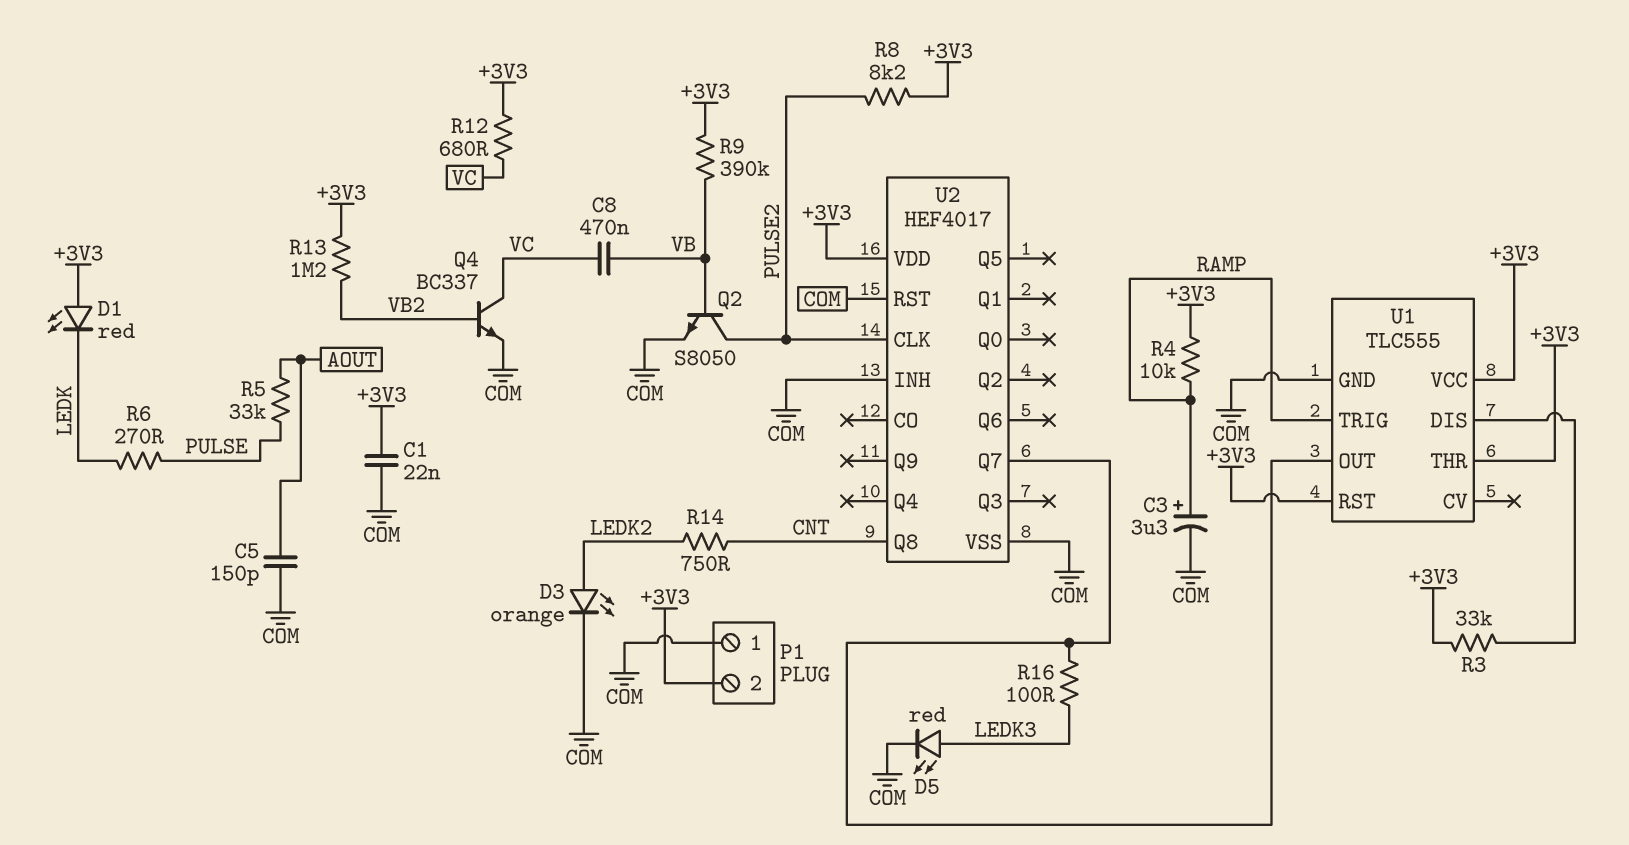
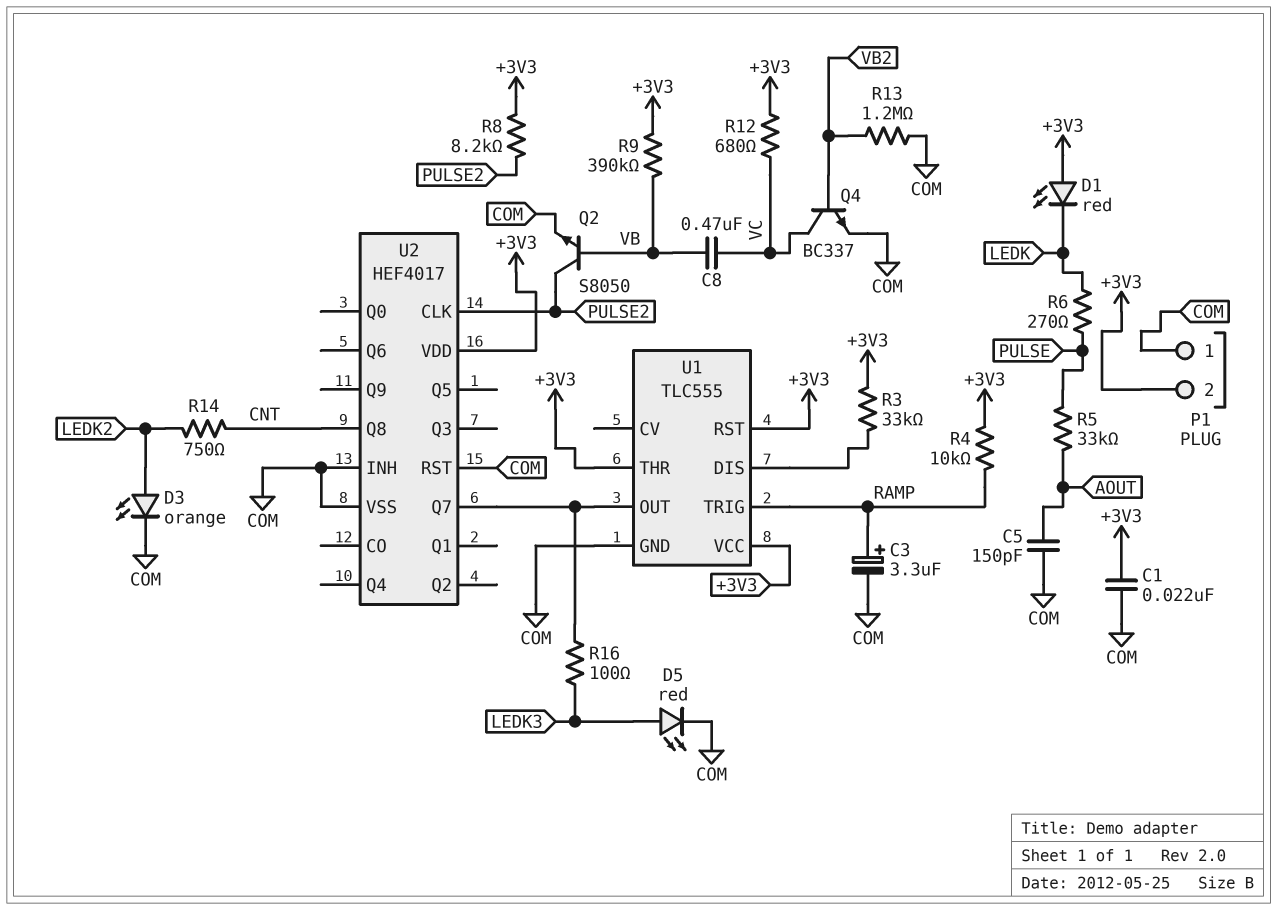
R13: 1.2M (+3V3, VB2) -> 1.2M (COM, VB2)

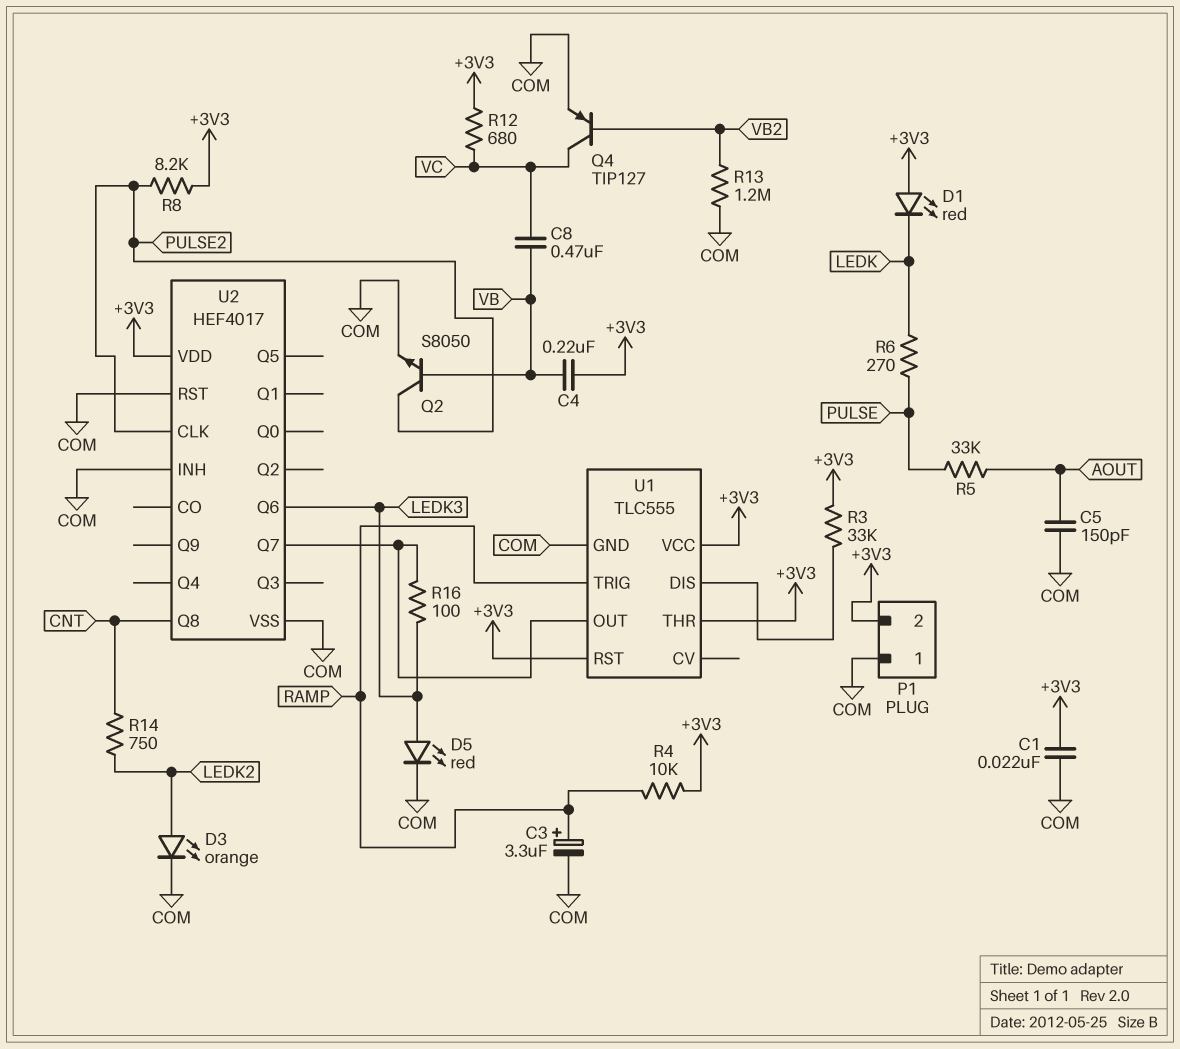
C4: none -> 220nF (+3V3, VB)
Q4: NPN BC337 (B VB2, C VC, E COM) -> PNP TIP127 (B VB2, C VC, E COM)
R9: 390k (+3V3, VB) -> none
U2 pin Q6: none -> LEDK3

